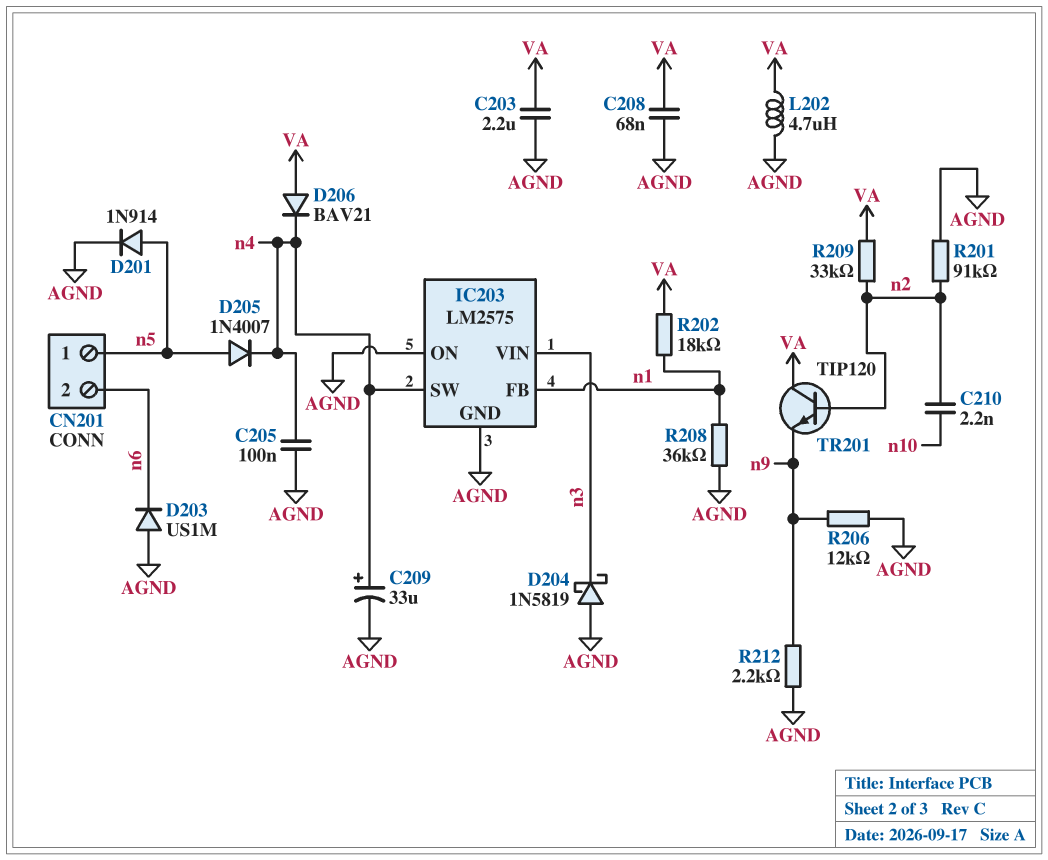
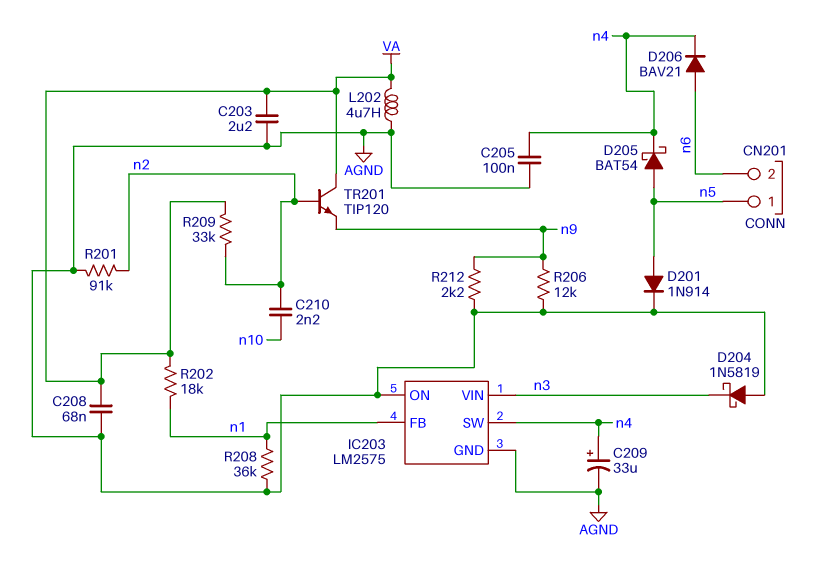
D203: diode US1M (A AGND, K n6) -> none
D205: diode 1N4007 (A n5, K n4) -> schottky BAT54 (A n5, K n4)
D206: diode BAV21 (A VA, K n4) -> diode BAV21 (A n6, K n4)

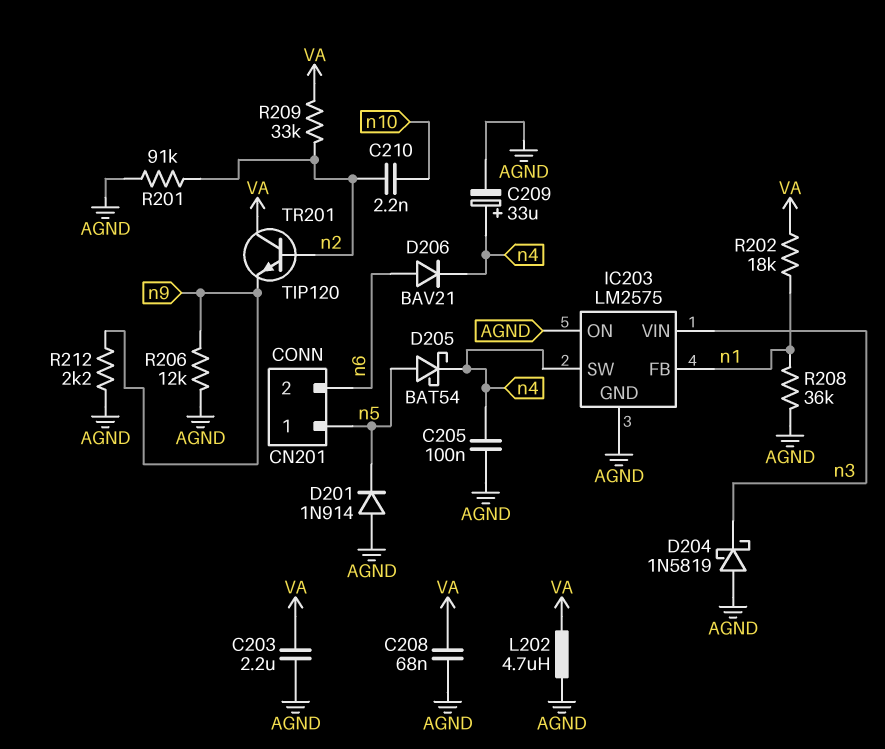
D201: diode 1N914 (A n5, K AGND) -> diode 1N914 (A AGND, K n5)

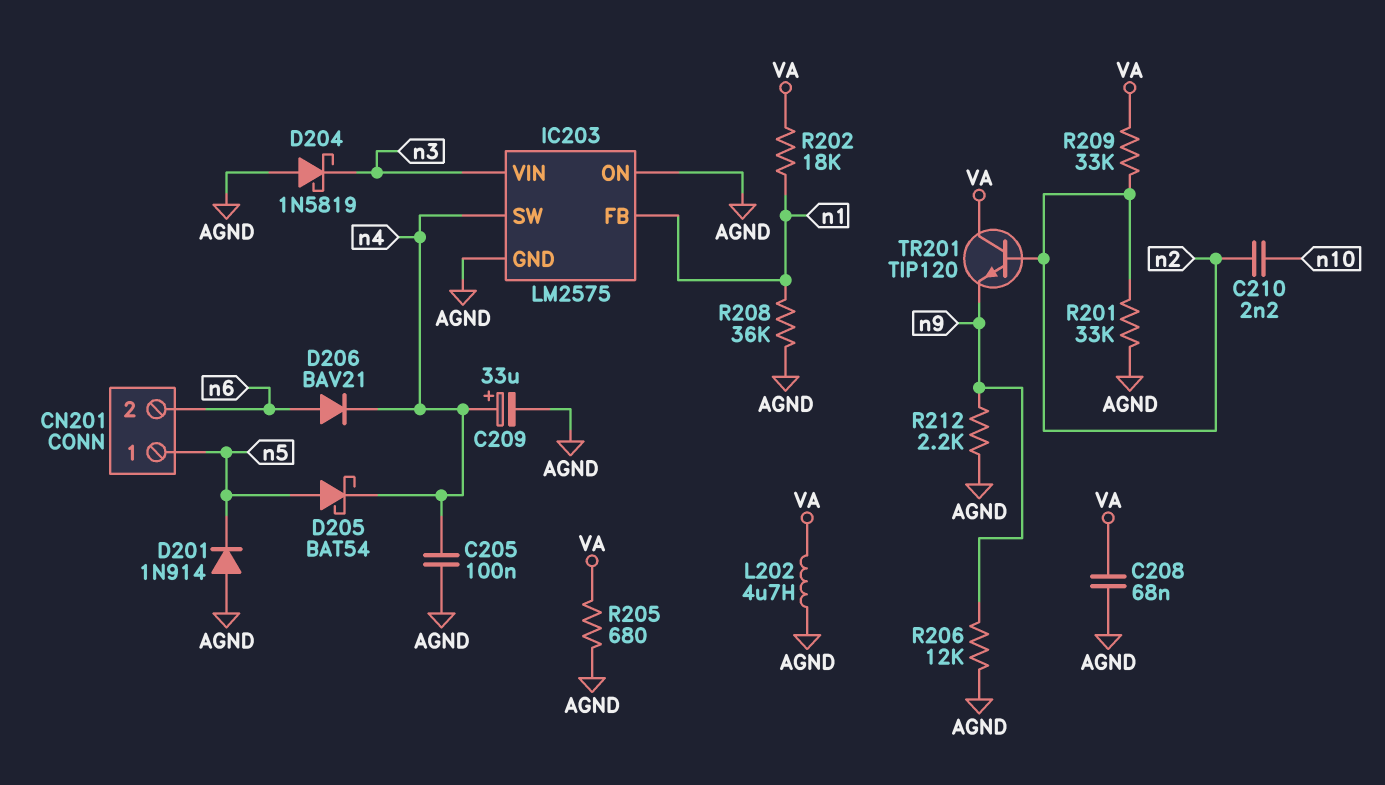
C203: 2.2uF (AGND, VA) -> none
R201: 91k (AGND, n2) -> 33k (AGND, n2)
R205: none -> 680 (AGND, VA)

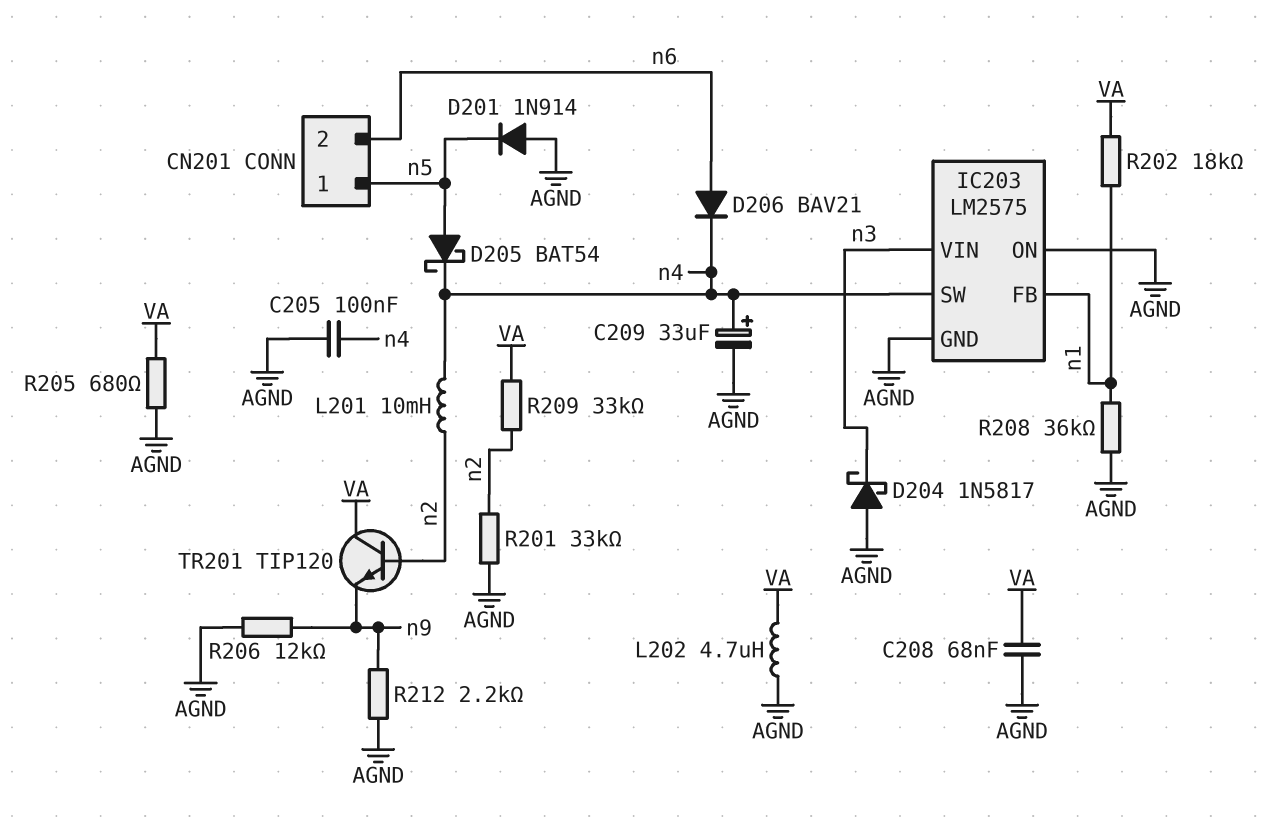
C210: 2.2nF (n2, n10) -> none
D204: schottky 1N5819 (A AGND, K n3) -> schottky 1N5817 (A AGND, K n3)
L201: none -> 10mH (n2, n4)

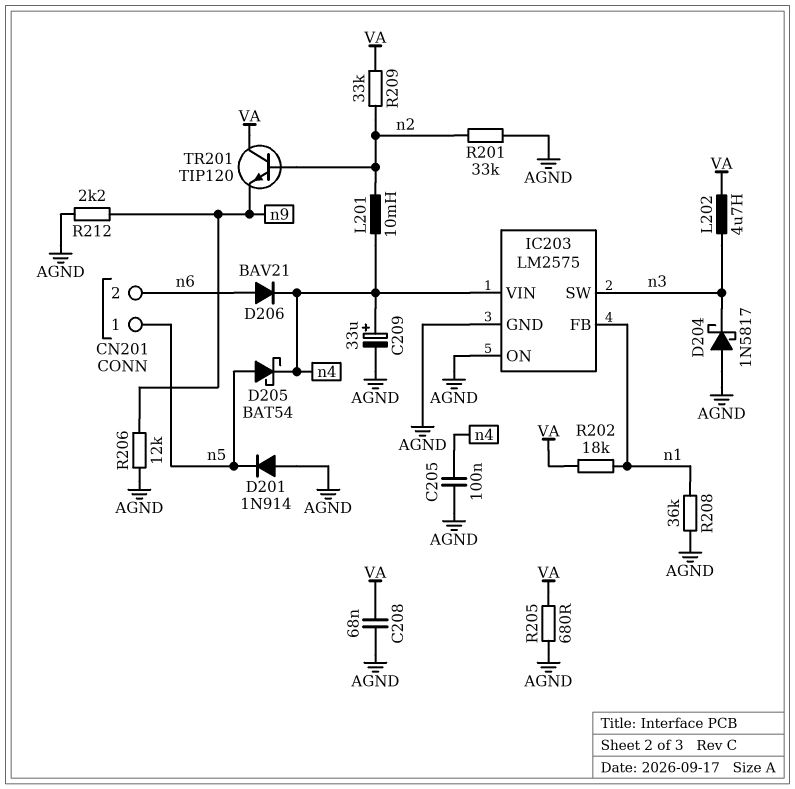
IC203 pin SW: n4 -> n3
IC203 pin VIN: n3 -> n4
L202: 4.7uH (AGND, VA) -> 4.7uH (VA, n3)

